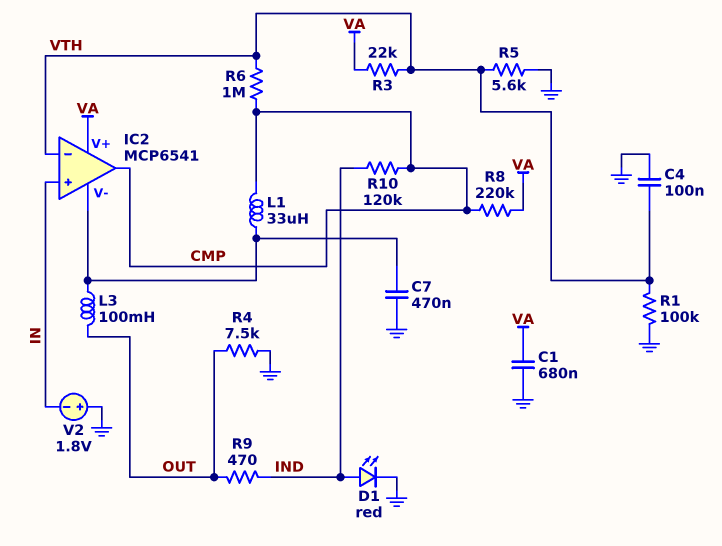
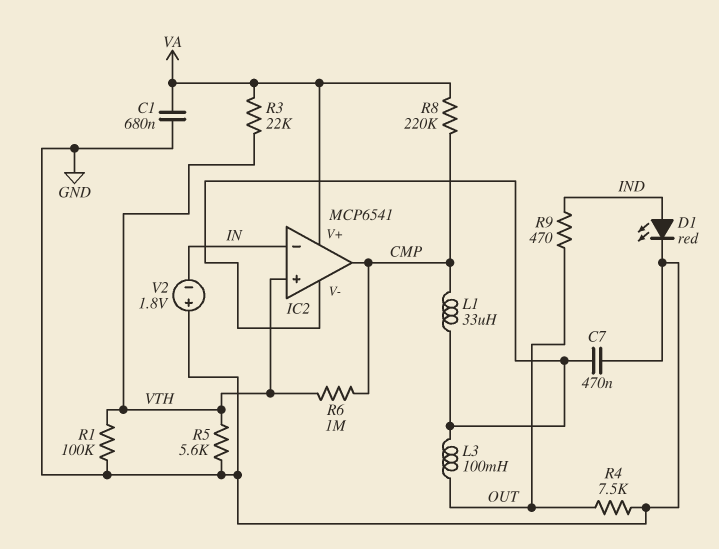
C4: 100nF (GND, VTH) -> none
IC2 pin in+: IN -> VTH
IC2 pin in-: VTH -> IN
R10: 120k (CMP, IND) -> none

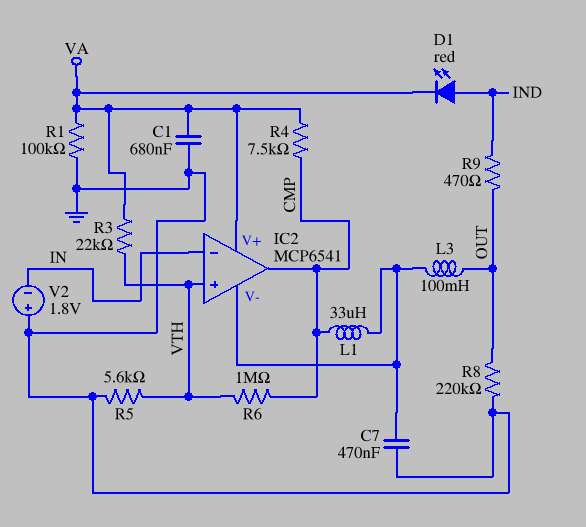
D1: LED red (A IND, K GND) -> LED red (A IND, K VA)
R1: 100k (GND, VTH) -> 100k (GND, VA)
R4: 7.5k (GND, OUT) -> 7.5k (CMP, VA)
R8: 220k (CMP, VA) -> 220k (GND, OUT)

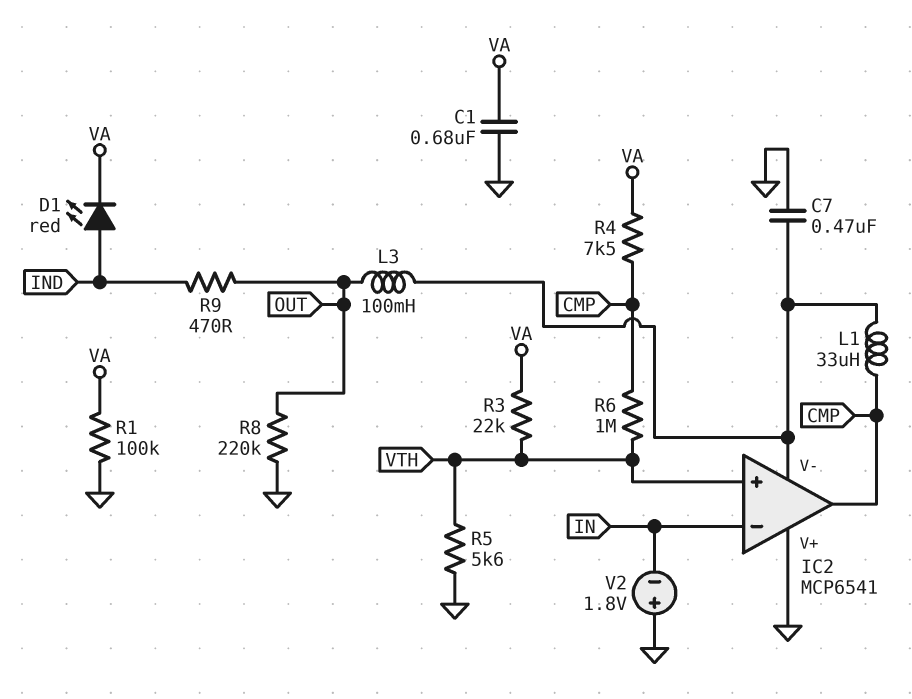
IC2 pin V+: VA -> GND

